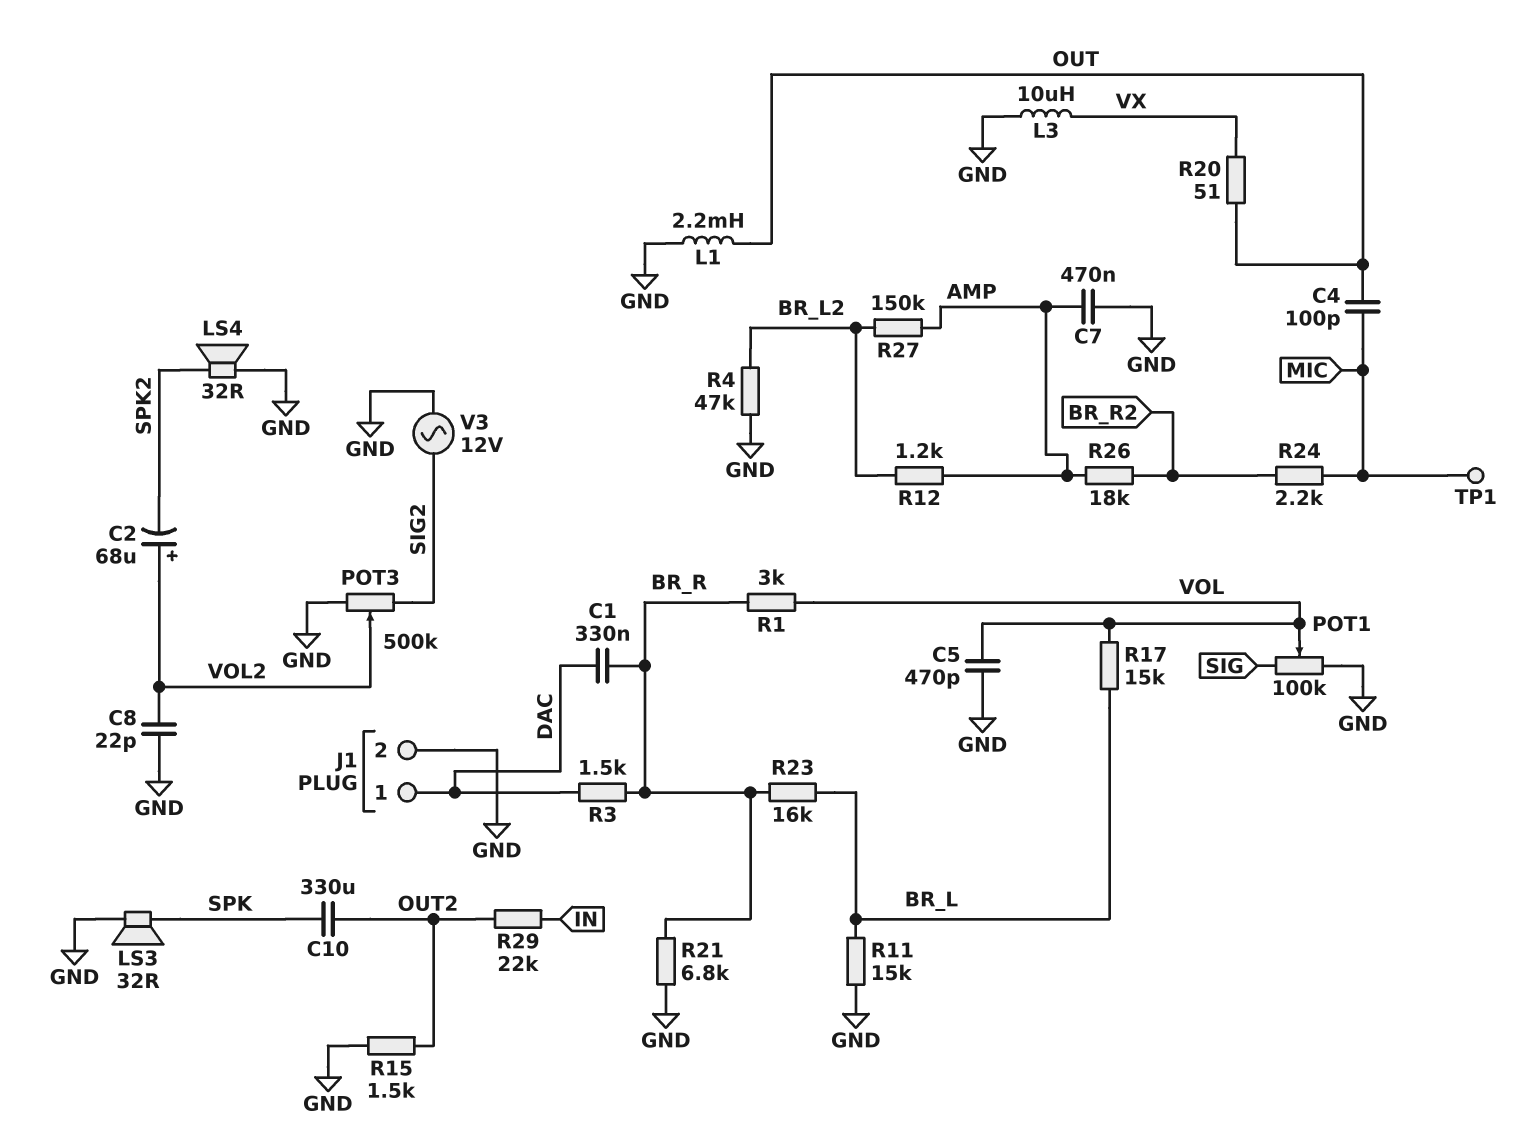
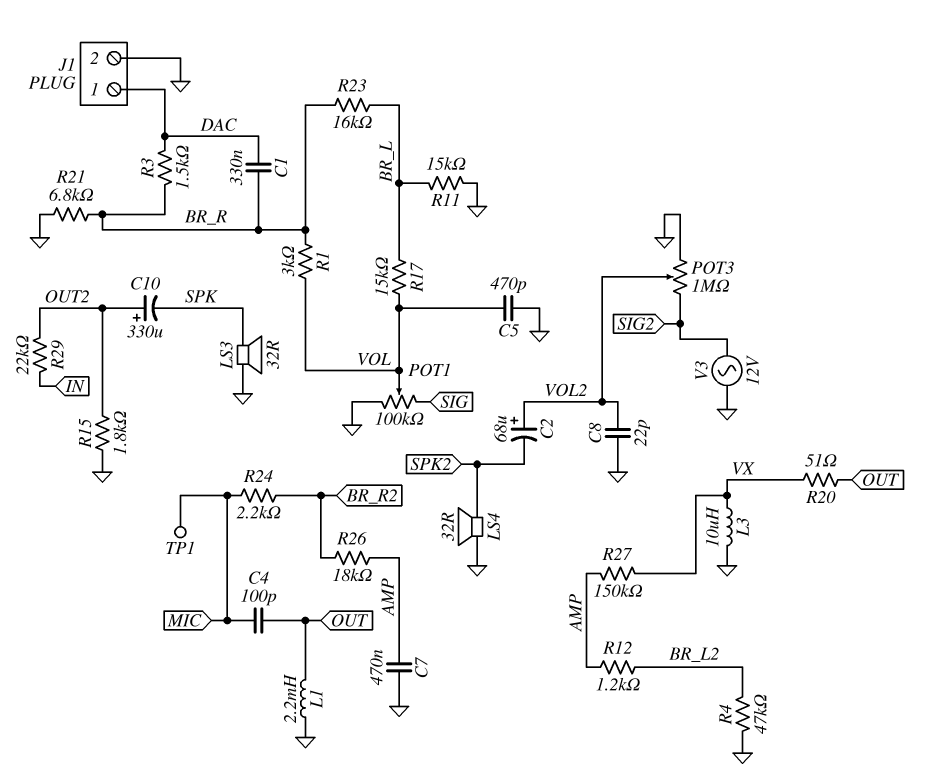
C10: 330uF (OUT2, SPK) -> 330uF (plus OUT2, minus SPK)
POT3: 500k (GND, SIG2, wiper VOL2) -> 1M (GND, SIG2, wiper VOL2)
R15: 1.5k (GND, OUT2) -> 1.8k (GND, OUT2)
R27: 150k (AMP, BR_L2) -> 150k (AMP, VX)

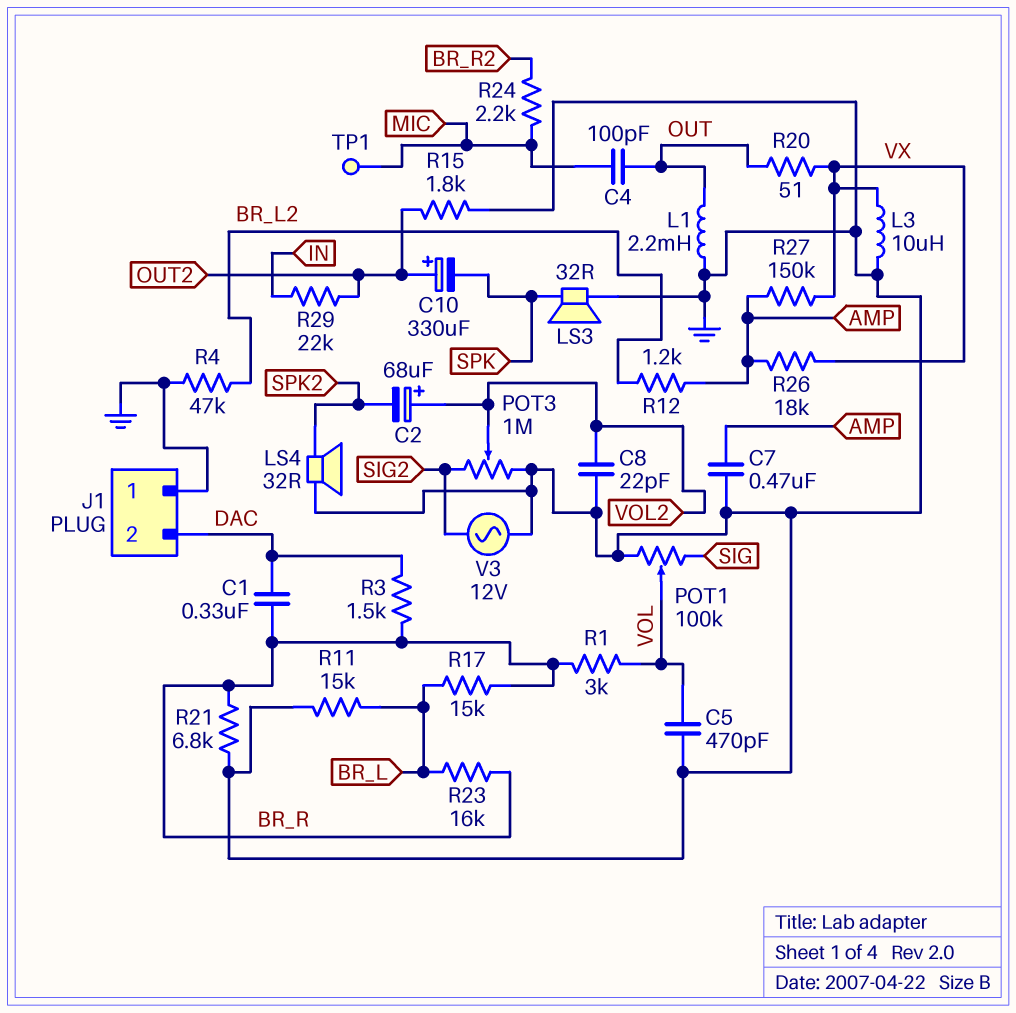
J1 pin 1: DAC -> GND
J1 pin 2: GND -> DAC
R17: 15k (BR_L, VOL) -> 15k (BR_L, BR_R)
R26: 18k (AMP, BR_R2) -> 18k (AMP, VX)

